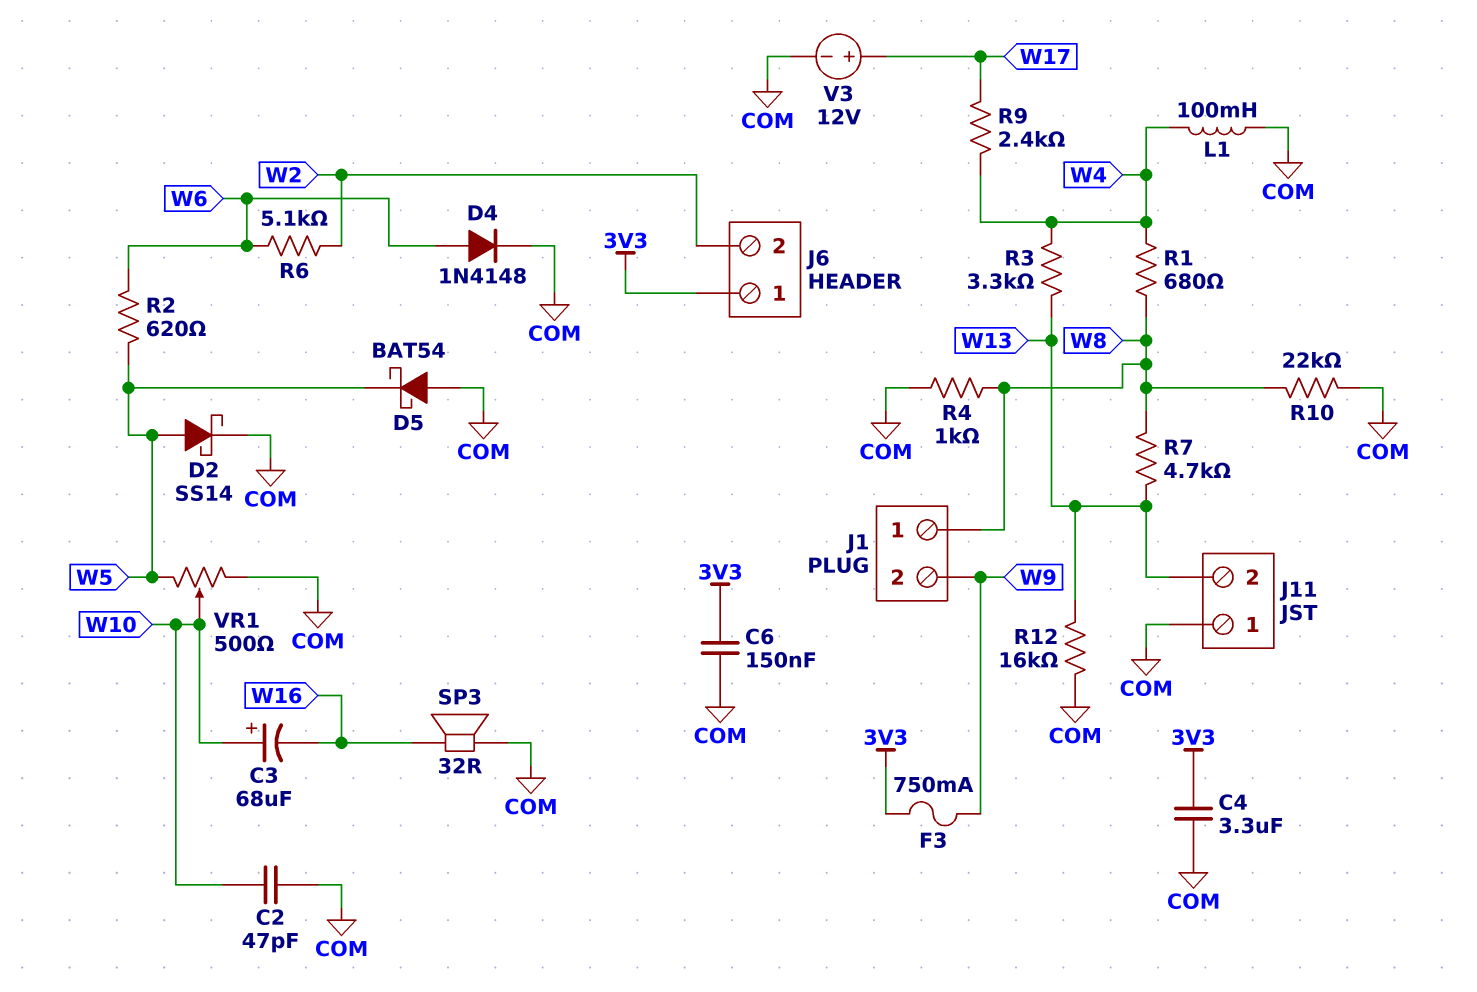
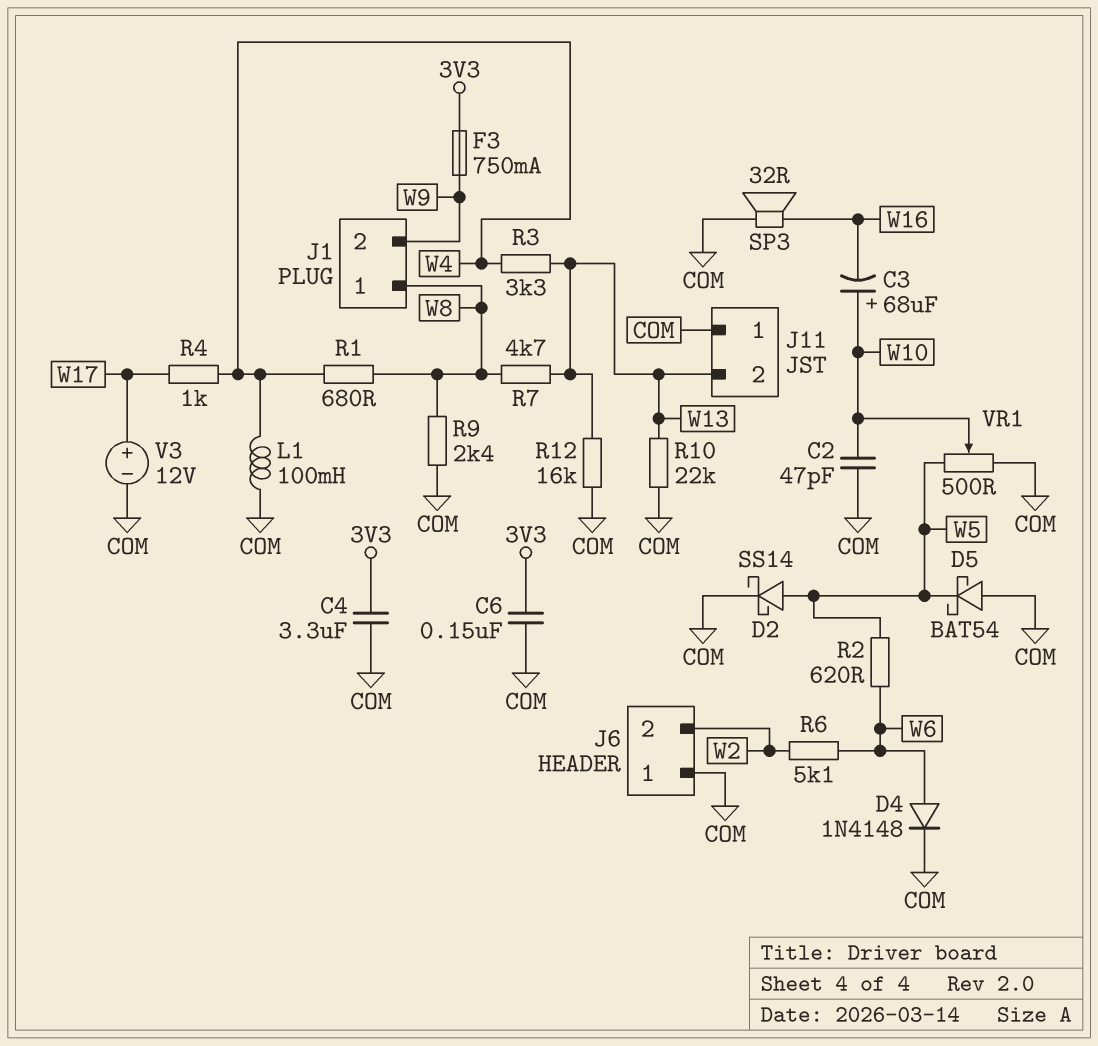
J6 pin 1: 3V3 -> COM
R4: 1k (COM, W8) -> 1k (W4, W17)
R9: 2.4k (W4, W17) -> 2.4k (COM, W8)
R10: 22k (COM, W8) -> 22k (COM, W13)

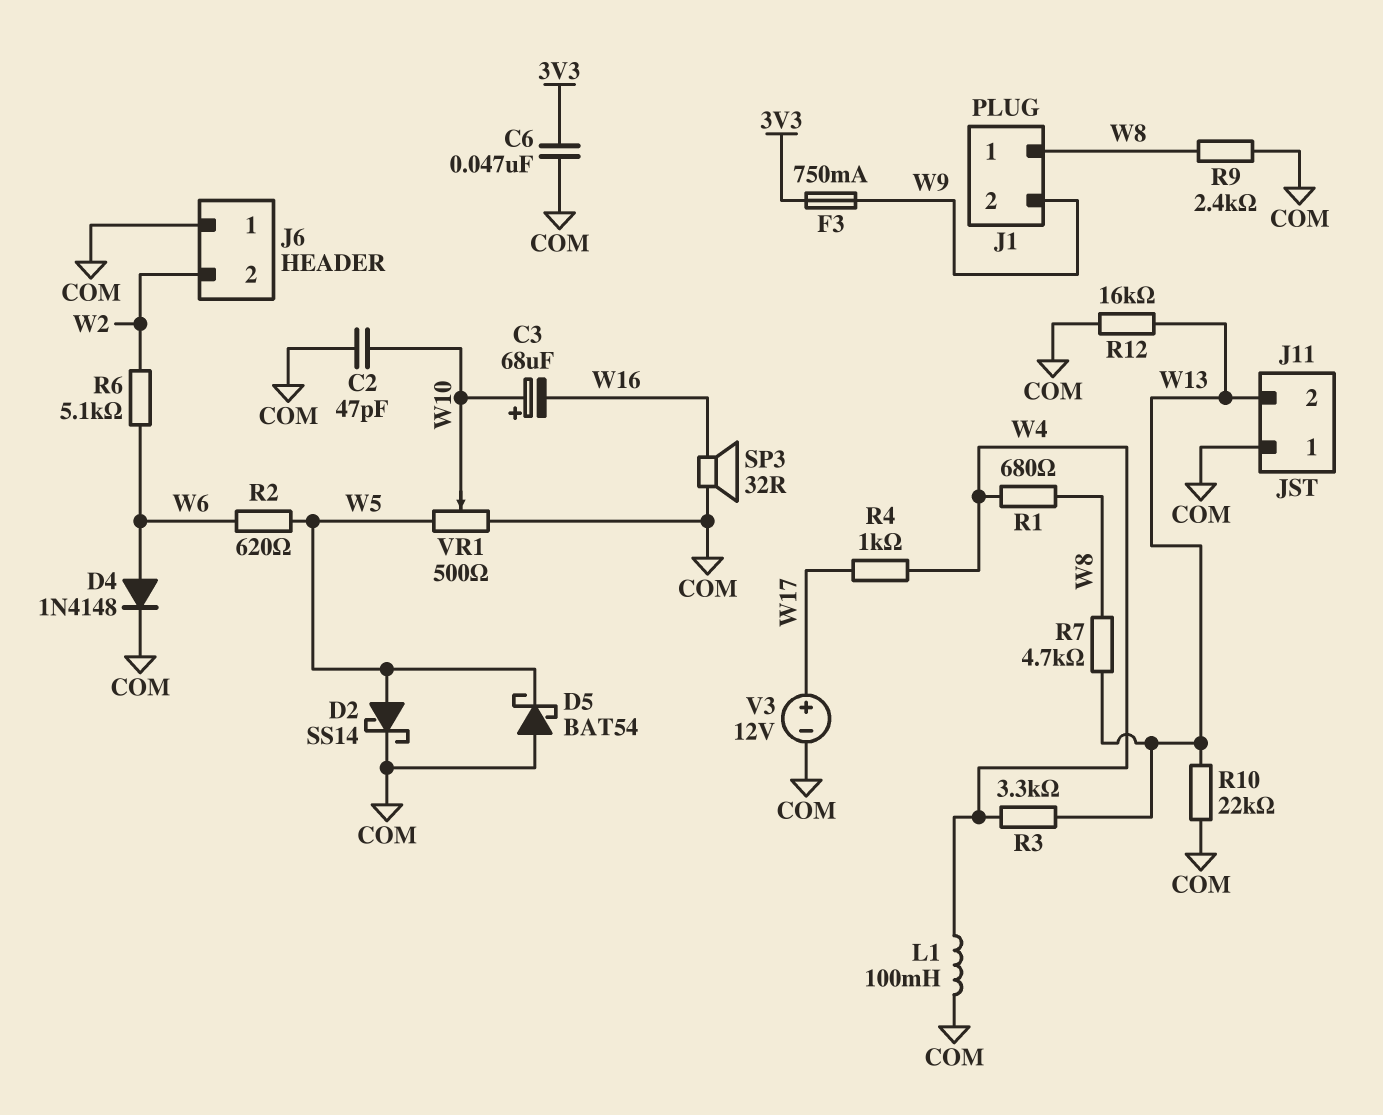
C4: 3.3uF (3V3, COM) -> none
C6: 150nF (3V3, COM) -> 47nF (3V3, COM)

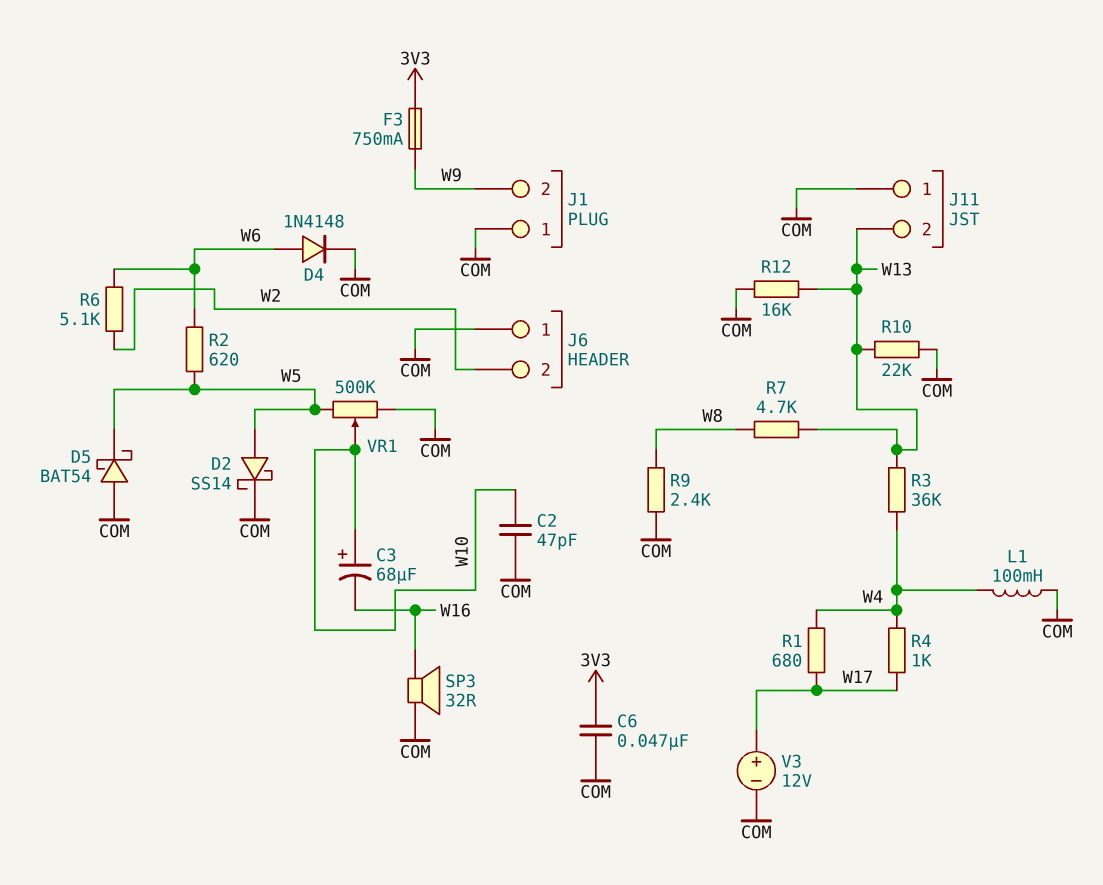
J1 pin 1: W8 -> COM
R1: 680 (W4, W8) -> 680 (W4, W17)
R3: 3.3k (W4, W13) -> 36k (W4, W13)
VR1: 500 (COM, W5, wiper W10) -> 500k (COM, W5, wiper W10)

